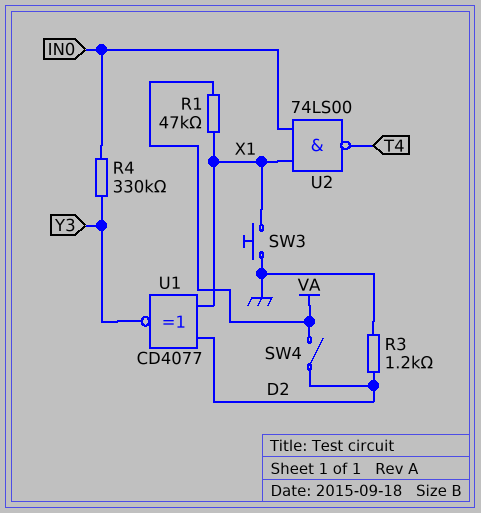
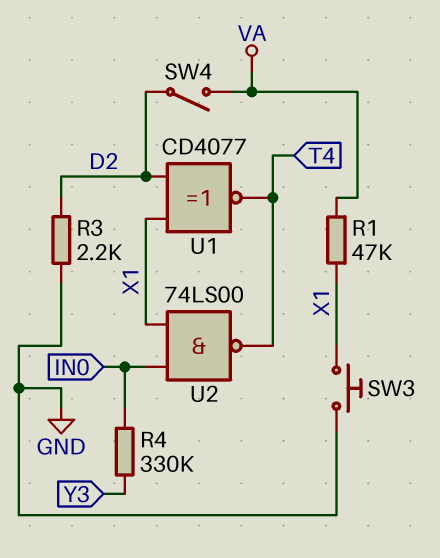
R3: 1.2k (D2, GND) -> 2.2k (D2, GND)
U1: XNOR CD4077 (in D2, in X1, out Y3) -> XNOR CD4077 (in D2, in X1, out T4)

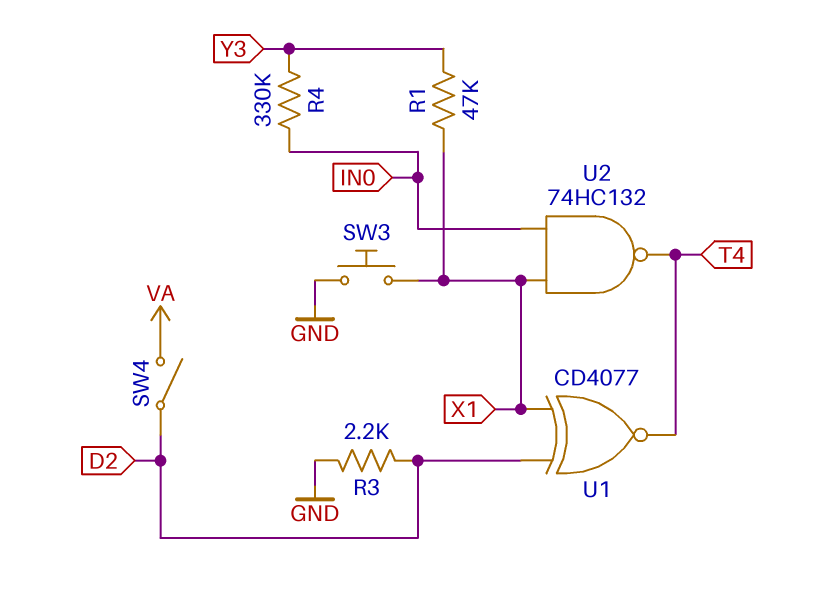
R1: 47k (VA, X1) -> 47k (X1, Y3)
U2: NAND 74LS00 (in IN0, in X1, out T4) -> NAND 74HC132 (in IN0, in X1, out T4)

